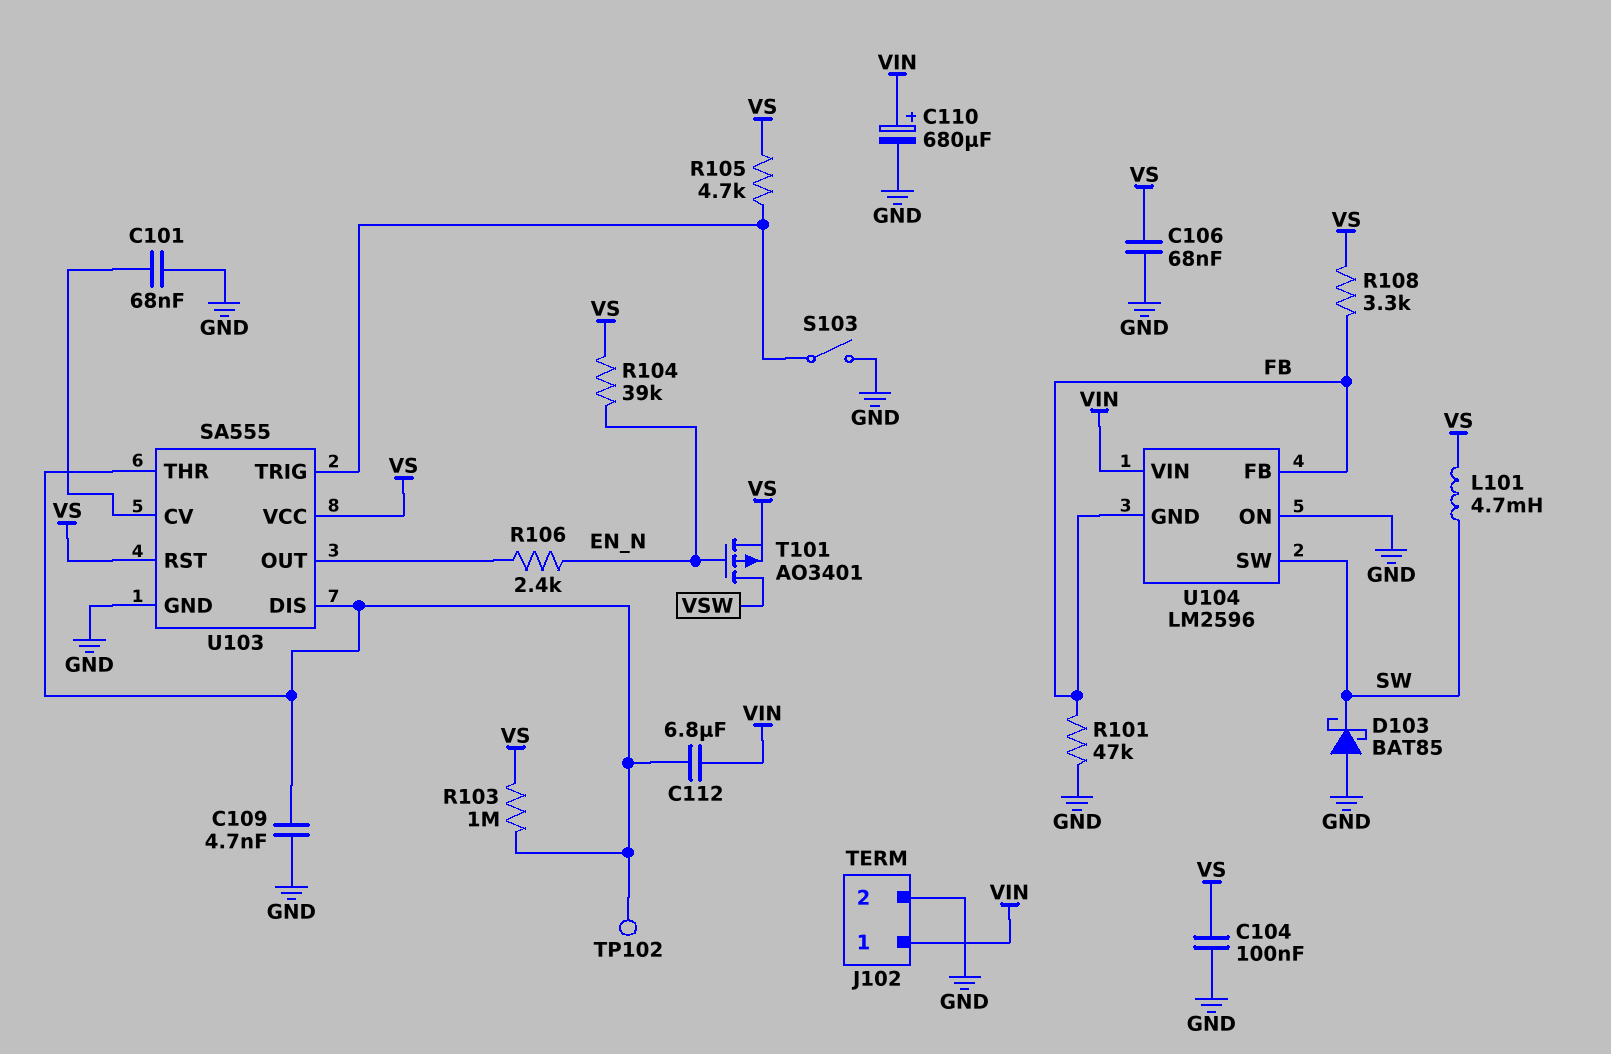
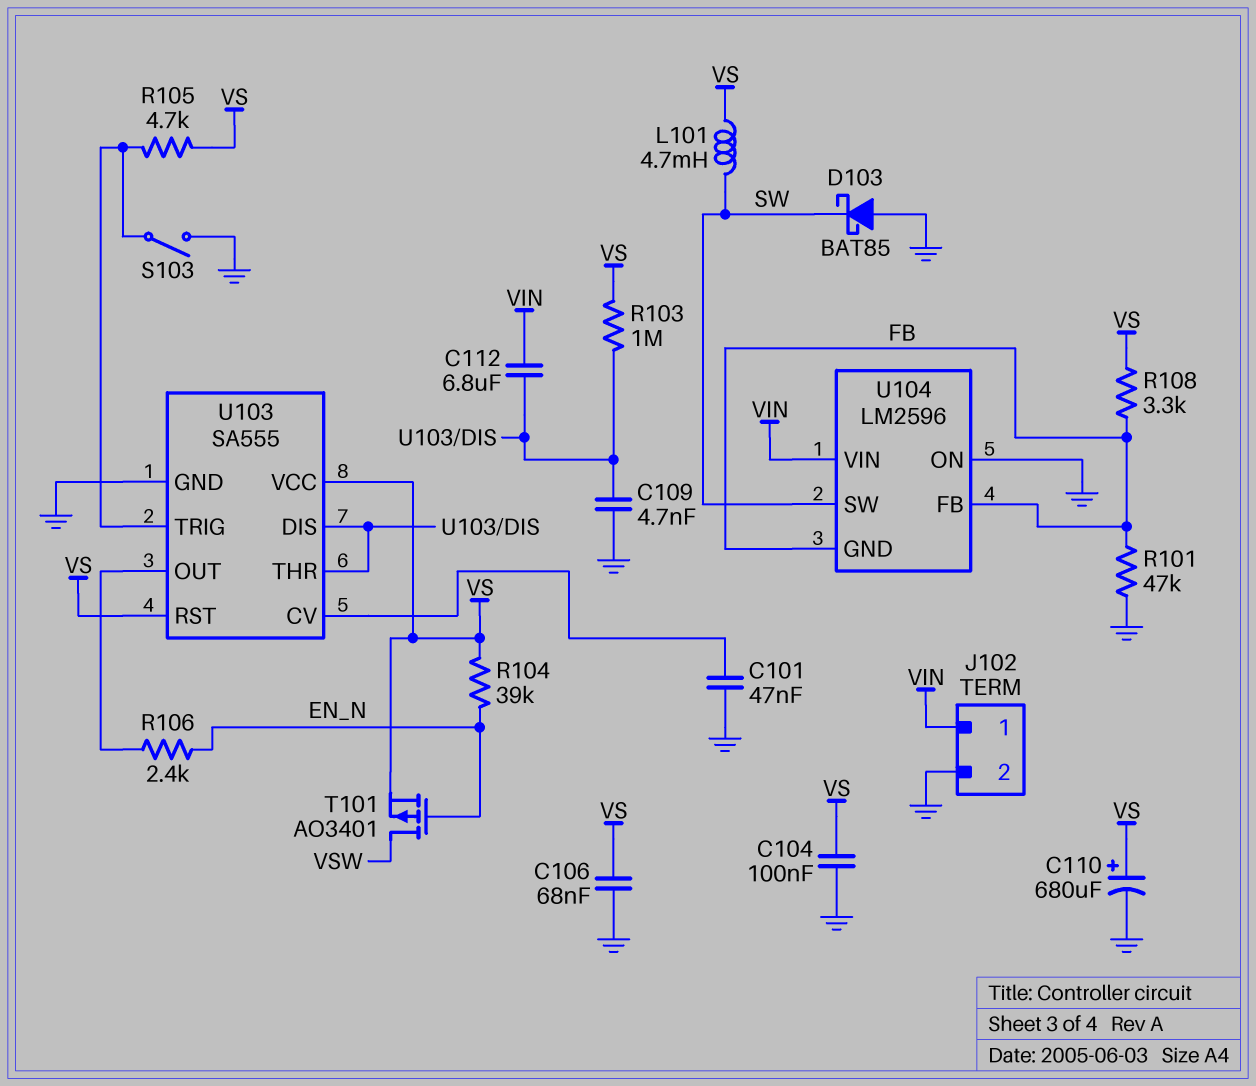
C101: 68nF (GND, U103/CV) -> 47nF (GND, U103/CV)
C110: 680uF (plus VIN, minus GND) -> 680uF (plus VS, minus GND)
TP102: test point (U103/DIS) -> none

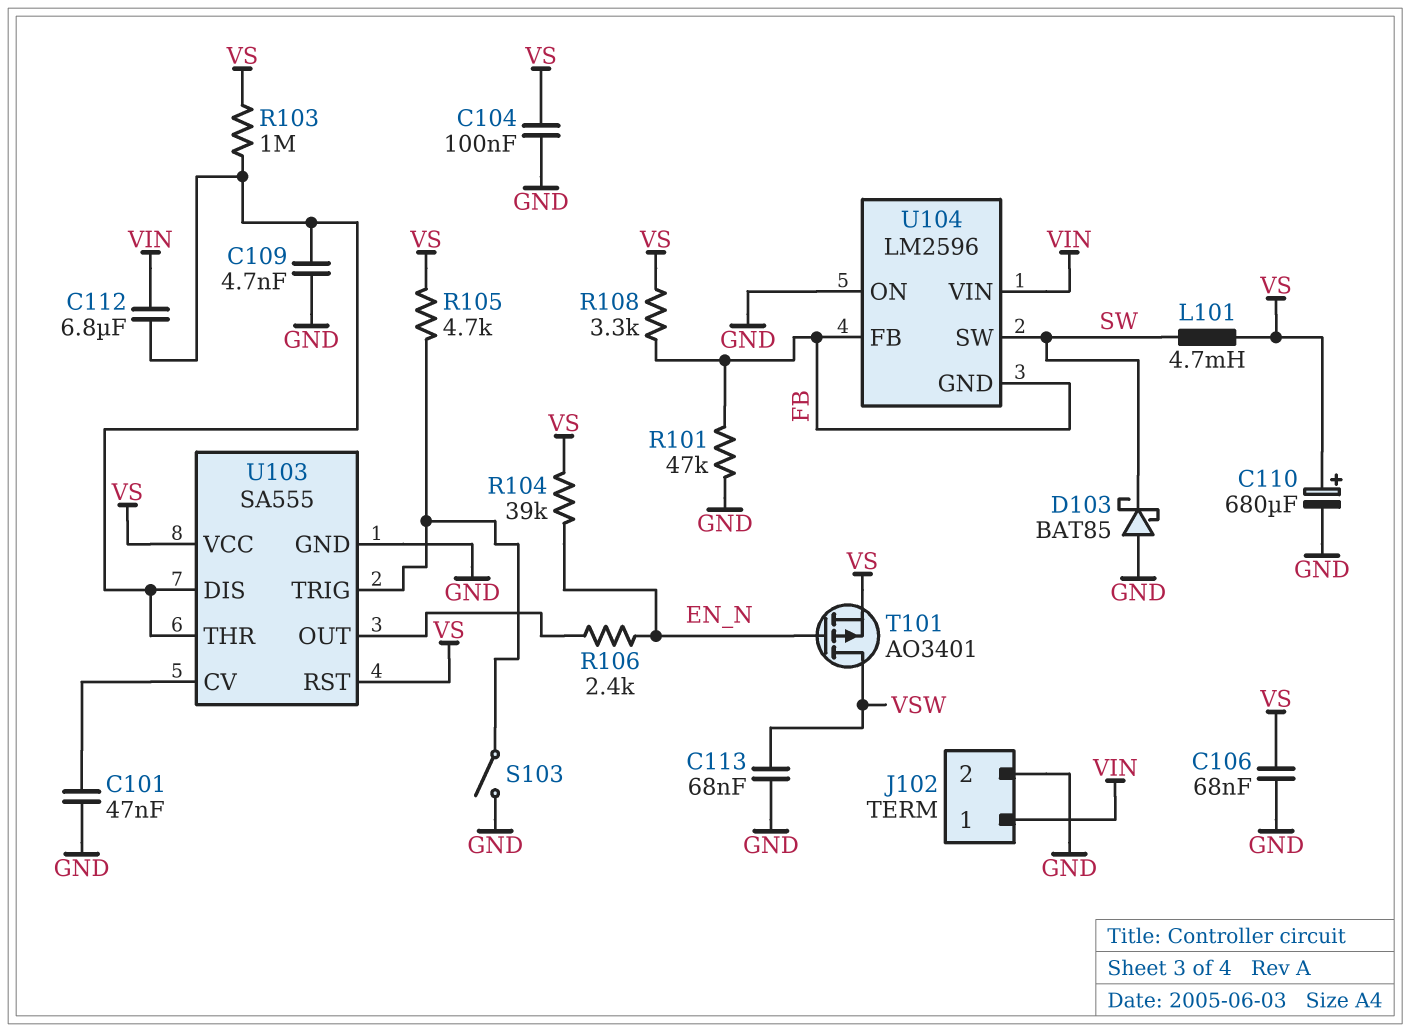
C113: none -> 68nF (GND, VSW)

